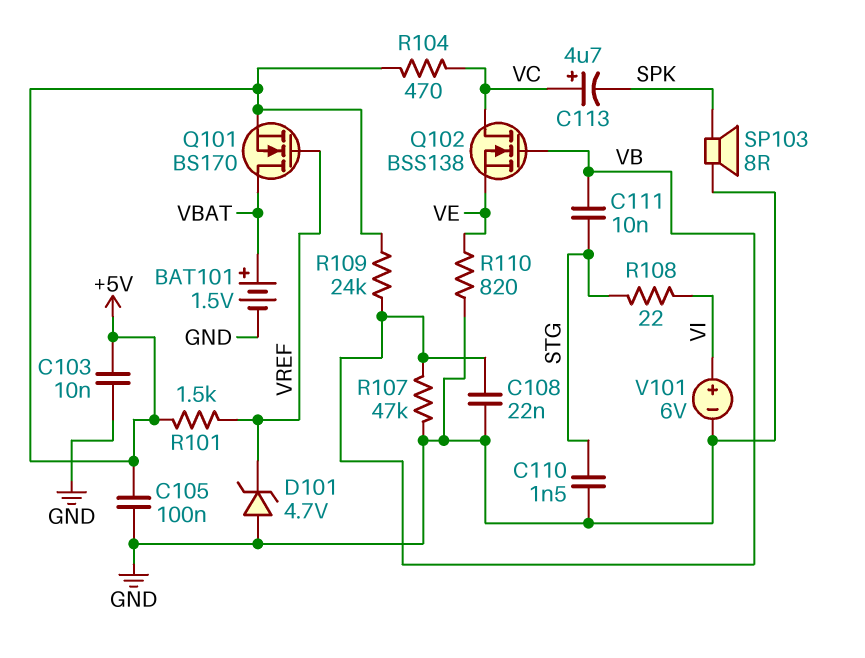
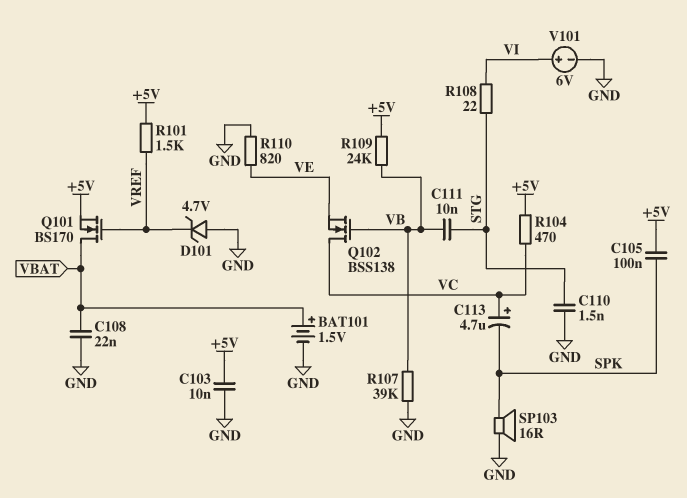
C105: 100nF (+5V, GND) -> 100nF (+5V, SPK)
C108: 22nF (GND, VB) -> 22nF (GND, VBAT)
R107: 47k (GND, VB) -> 39k (GND, VB)
SP103: speaker 8R (GND, SPK) -> speaker 16R (GND, SPK)

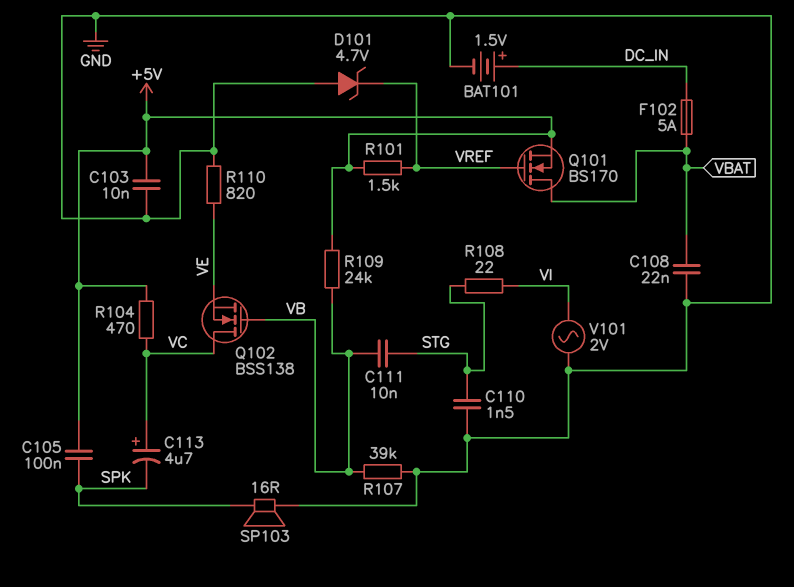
BAT101: 1.5V (plus VBAT, minus GND) -> 1.5V (plus DC_IN, minus GND)
F102: none -> 5A (DC_IN, VBAT)
V101: 6V (plus VI, minus GND) -> AC 2V (GND, VI)

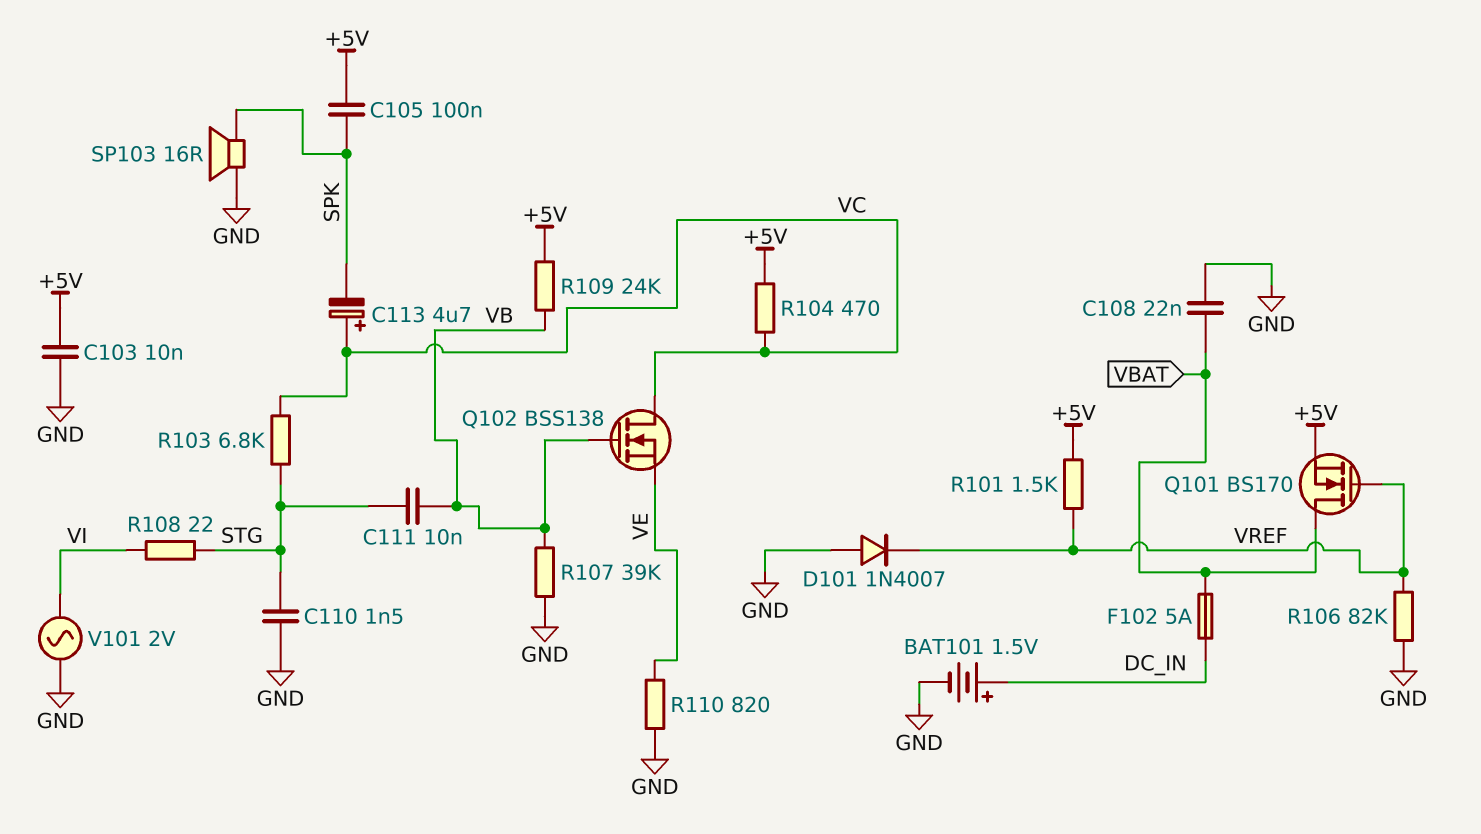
D101: zener 4.7V (A GND, K VREF) -> diode 1N4007 (A GND, K VREF)
R103: none -> 6.8k (STG, VC)
R106: none -> 82k (GND, VREF)

